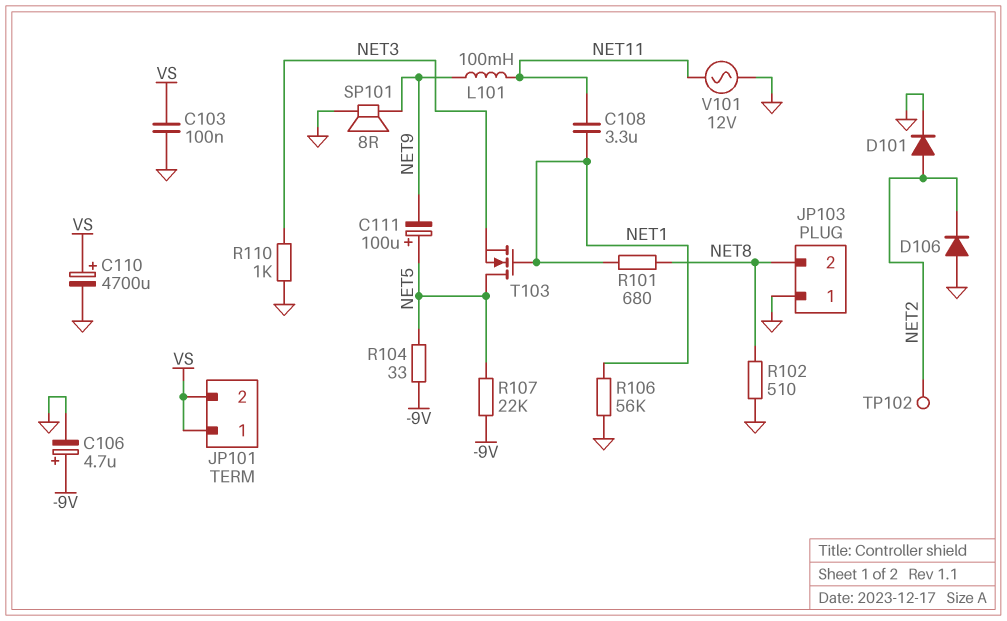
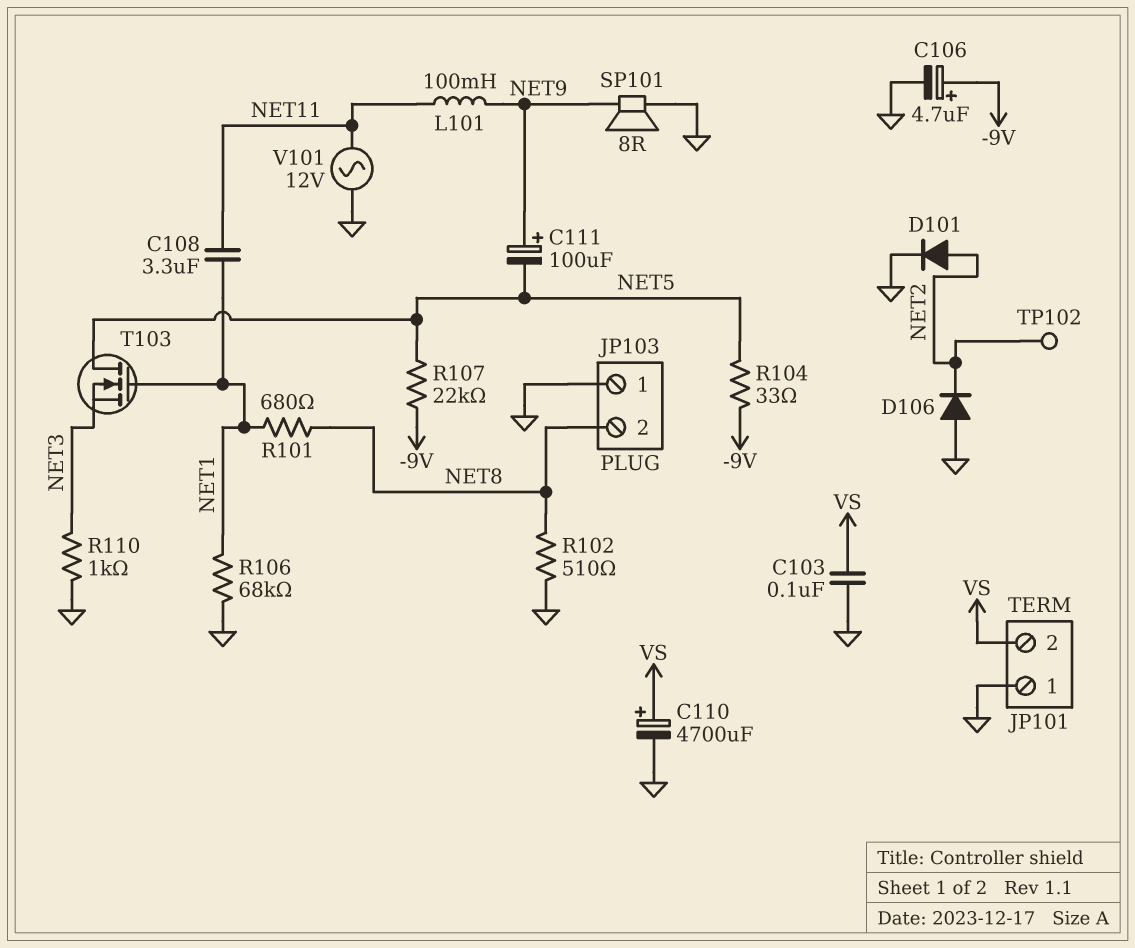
C111: 100uF (plus NET5, minus NET9) -> 100uF (plus NET9, minus NET5)
JP101 pin 1: VS -> GND
R106: 56k (GND, NET1) -> 68k (GND, NET1)

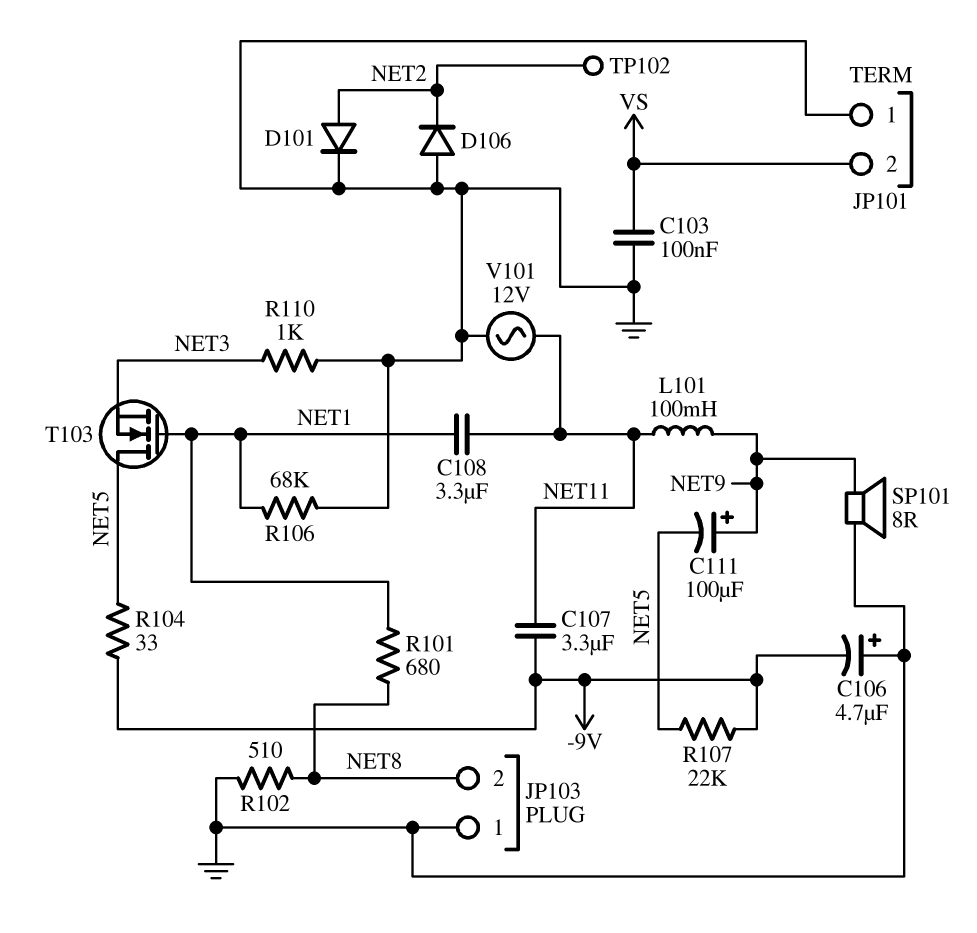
C106: 4.7uF (plus -9V, minus GND) -> 4.7uF (plus GND, minus -9V)
C107: none -> 3.3uF (-9V, NET11)
C110: 4700uF (plus VS, minus GND) -> none

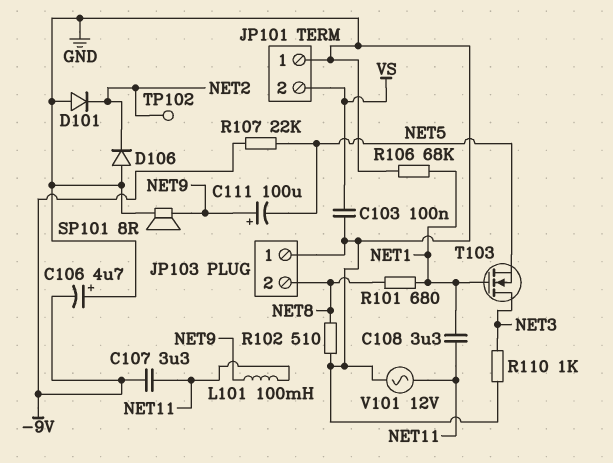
D101: diode (A NET2, K GND) -> diode (A GND, K NET2)
R104: 33 (-9V, NET5) -> none
T103: NMOS (G NET1, D NET5, S NET3) -> NMOS (G NET1, D NET3, S NET5)

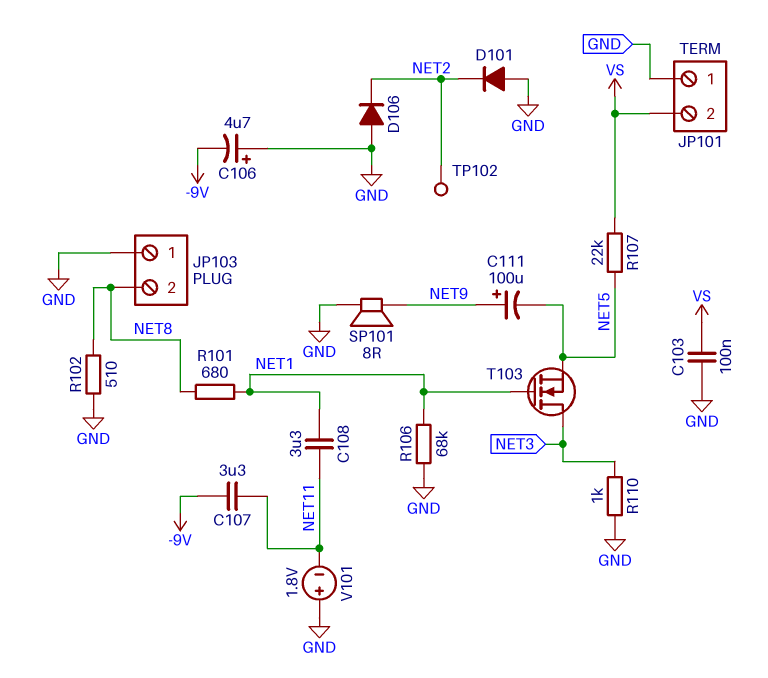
L101: 100mH (NET9, NET11) -> none
R107: 22k (-9V, NET5) -> 22k (NET5, VS)
V101: AC 12V (GND, NET11) -> 1.8V (plus GND, minus NET11)

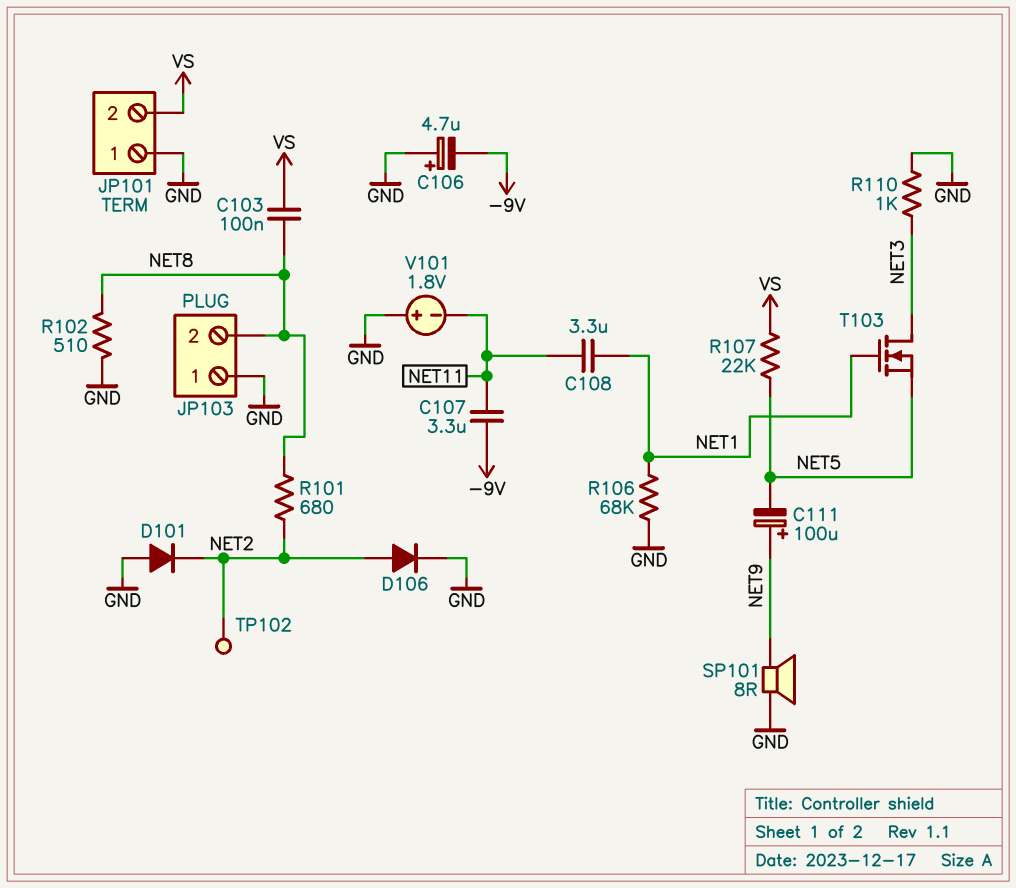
C103: 100nF (GND, VS) -> 100nF (NET8, VS)
D106: diode (A GND, K NET2) -> diode (A NET2, K GND)
R101: 680 (NET1, NET8) -> 680 (NET2, NET8)

